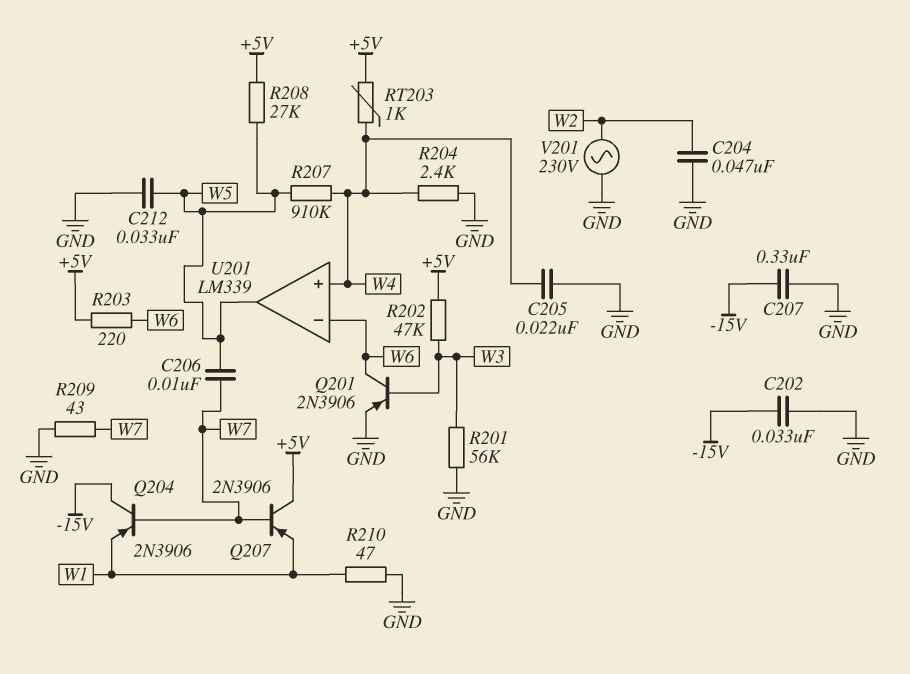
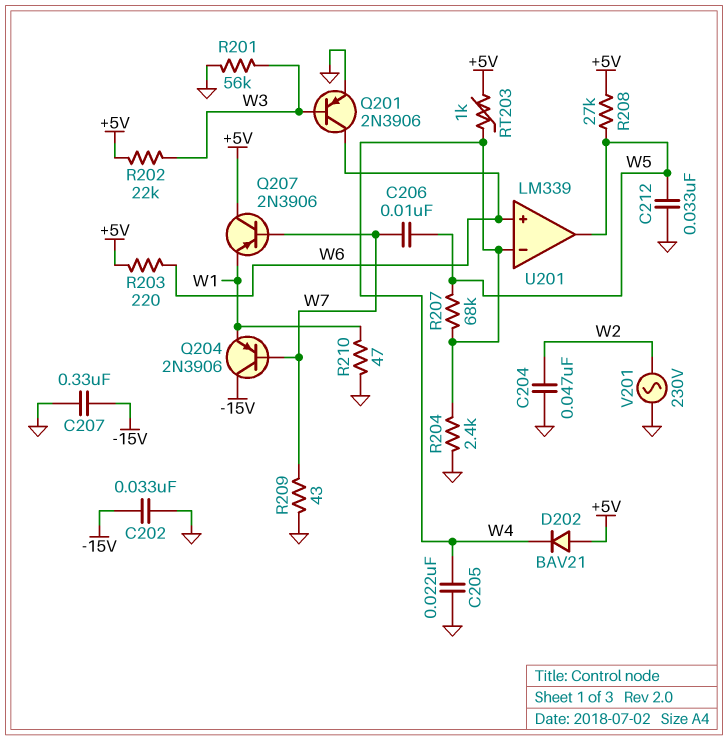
D202: none -> diode BAV21 (A +5V, K W4)
R202: 47k (+5V, W3) -> 22k (+5V, W3)
R207: 910k (W4, W5) -> 68k (W4, W5)
U201 pin in+: W4 -> W6
U201 pin in-: W6 -> W4

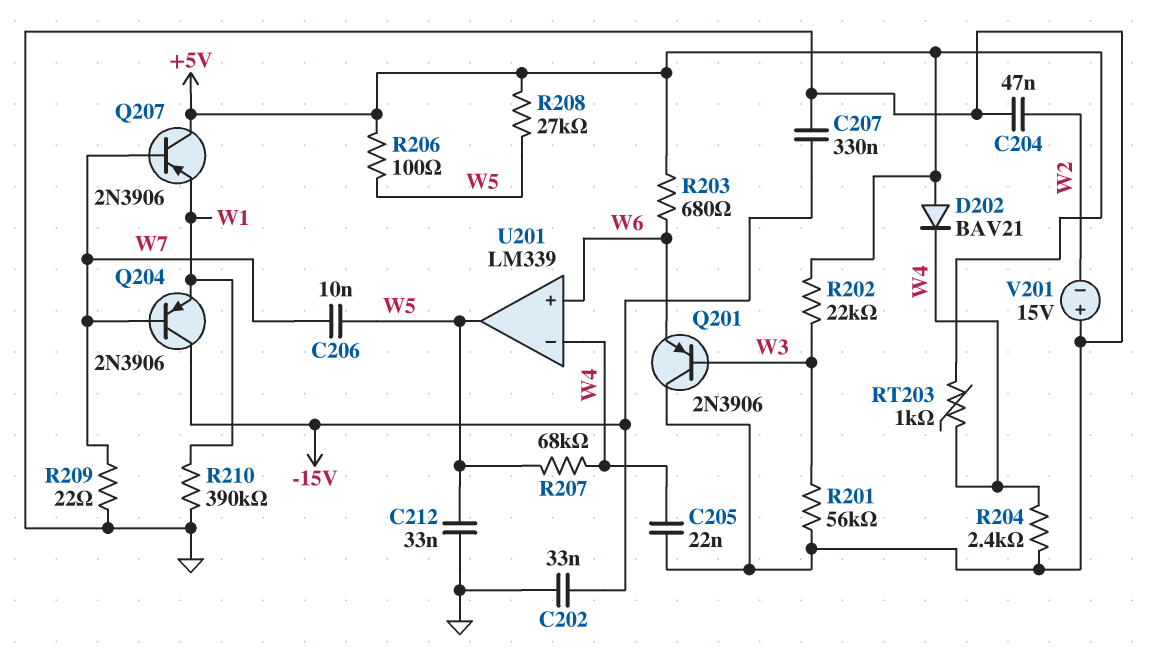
Q201: PNP 2N3906 (B W3, C W6, E GND) -> PNP 2N3906 (B W3, C GND, E W6)
R203: 220 (+5V, W6) -> 680 (+5V, W6)
R206: none -> 100 (+5V, W5)
R209: 43 (GND, W7) -> 22 (GND, W7)
R210: 47 (GND, W1) -> 390k (GND, W1)
V201: AC 230V (GND, W2) -> 15V (plus GND, minus W2)

